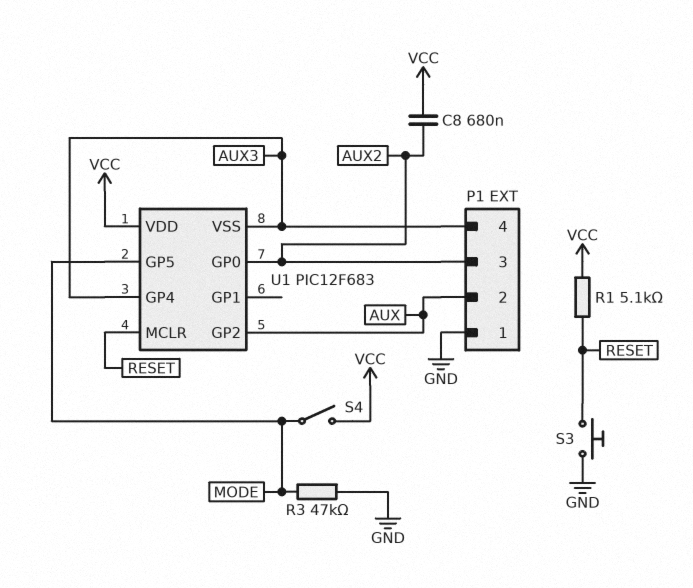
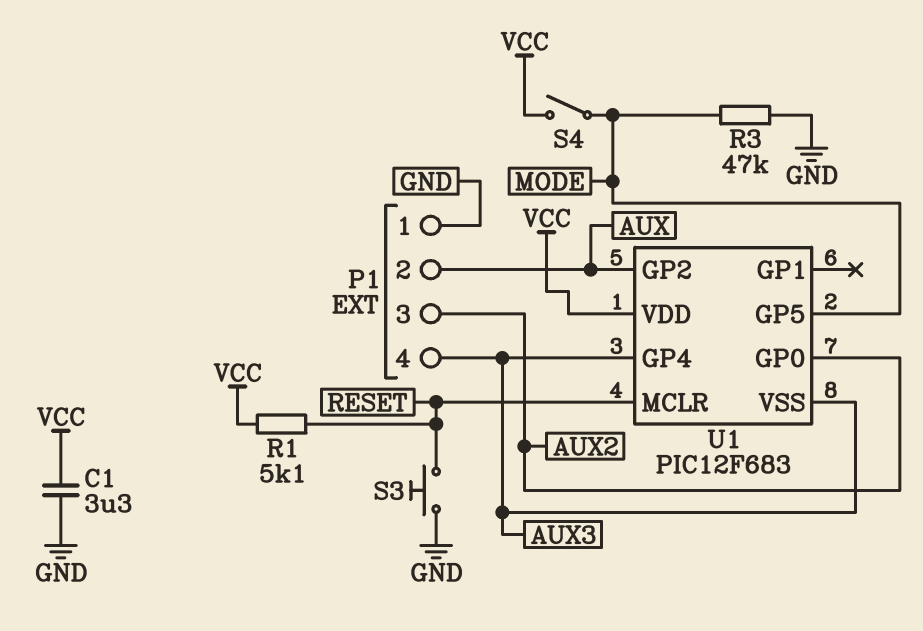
C1: none -> 3.3uF (GND, VCC)
C8: 680nF (AUX2, VCC) -> none

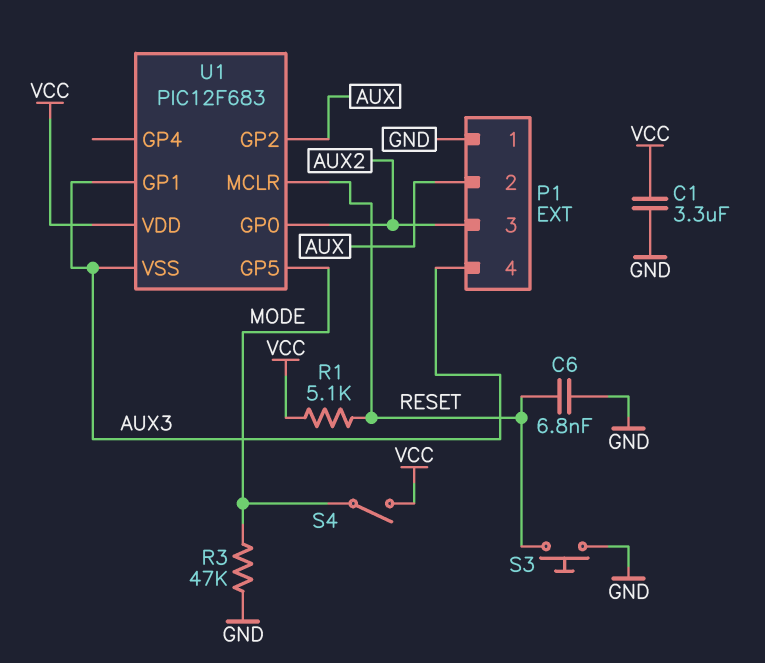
C6: none -> 6.8nF (GND, RESET)
U1 pin GP1: none -> AUX3
U1 pin GP4: AUX3 -> none

